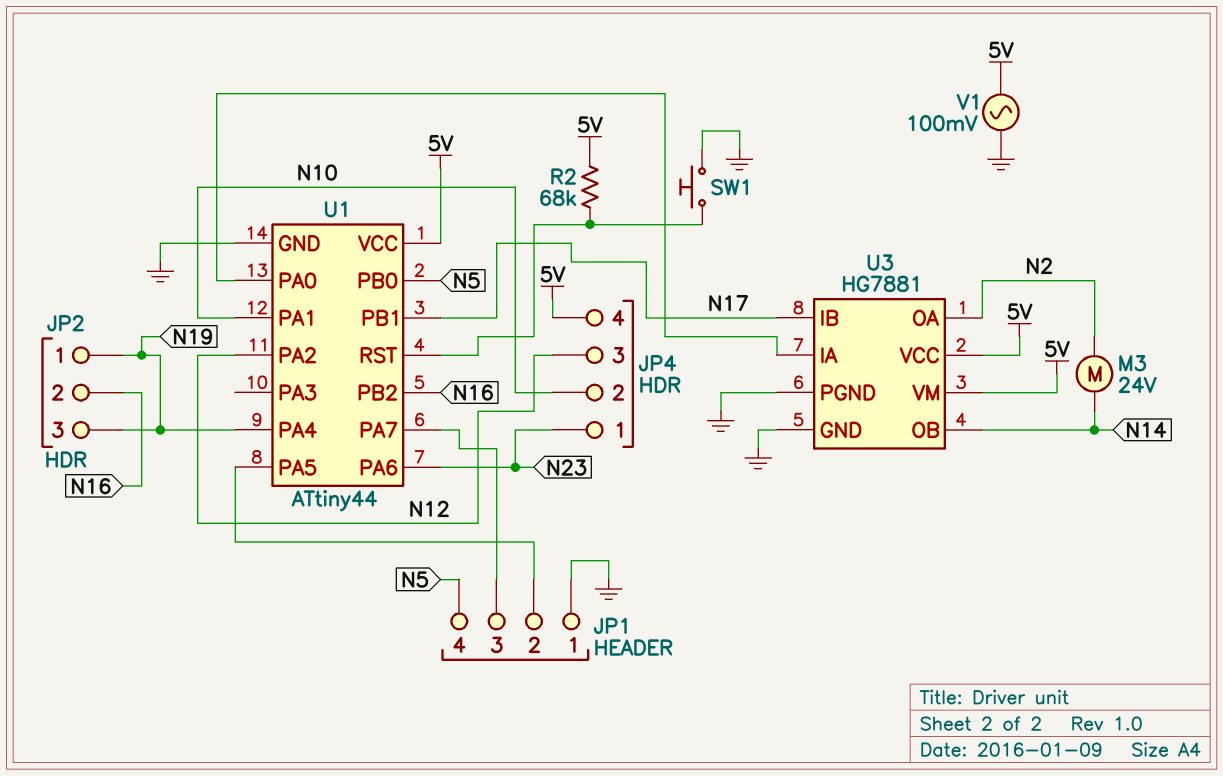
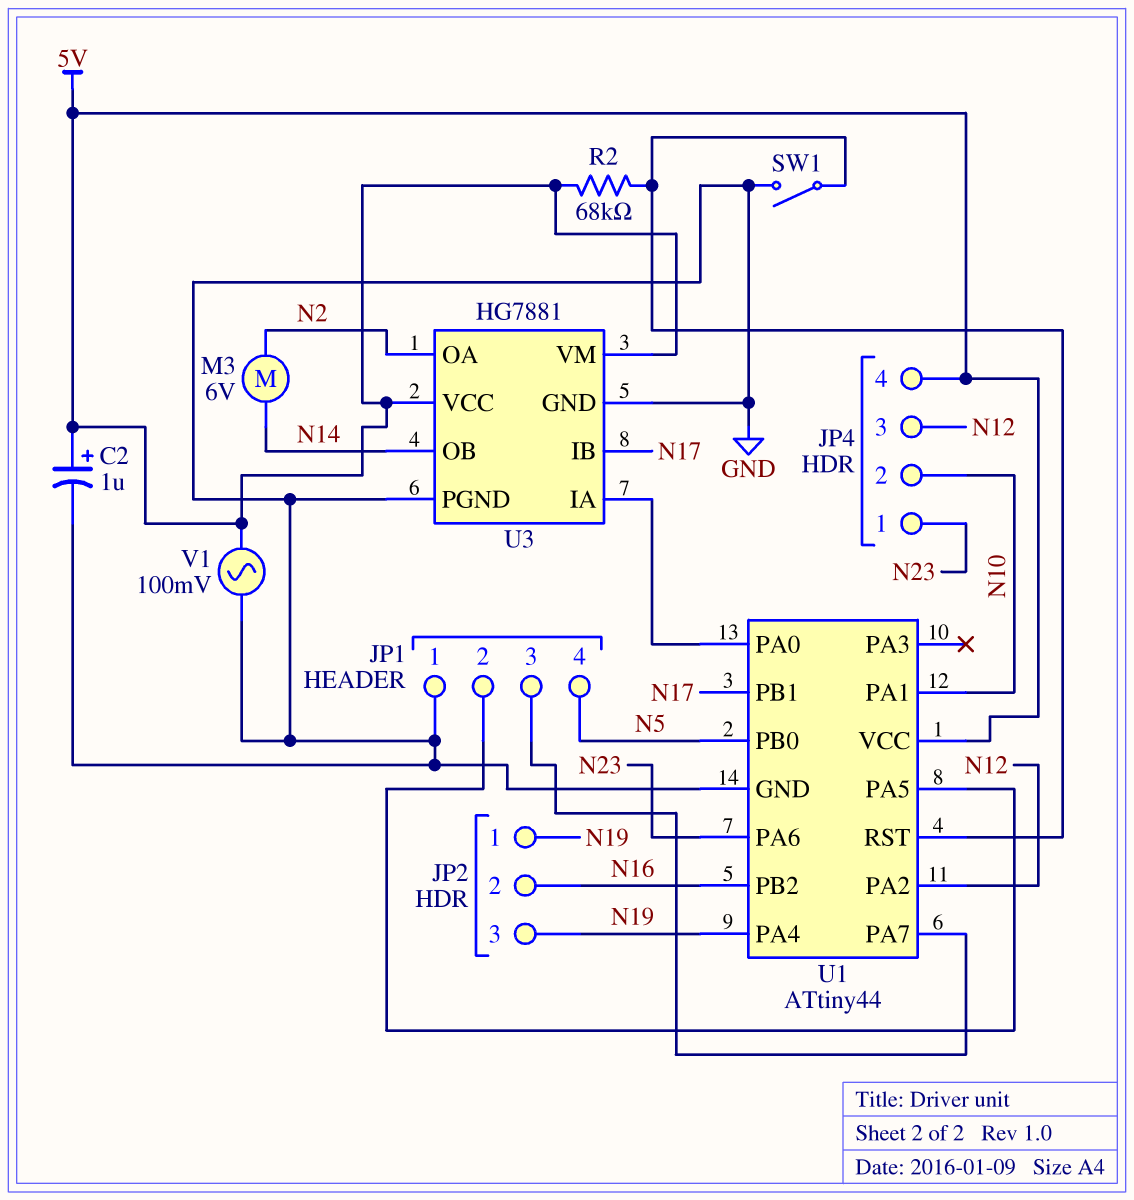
C2: none -> 1uF (plus 5V, minus GND)
M3: motor 24V (N2, N14) -> motor 6V (N2, N14)
SW1: button (GND, U1/RST) -> switch (GND, U1/RST)

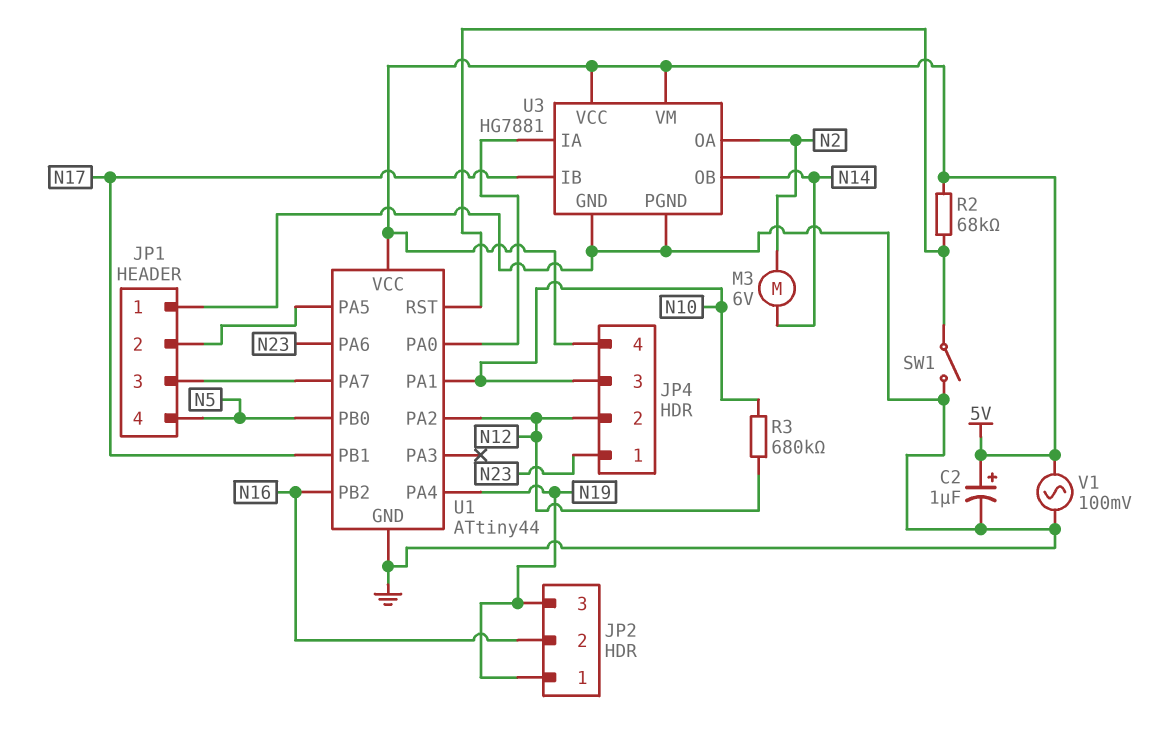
JP4 pin 2: N10 -> N12
JP4 pin 3: N12 -> N10
R3: none -> 680k (N10, N12)

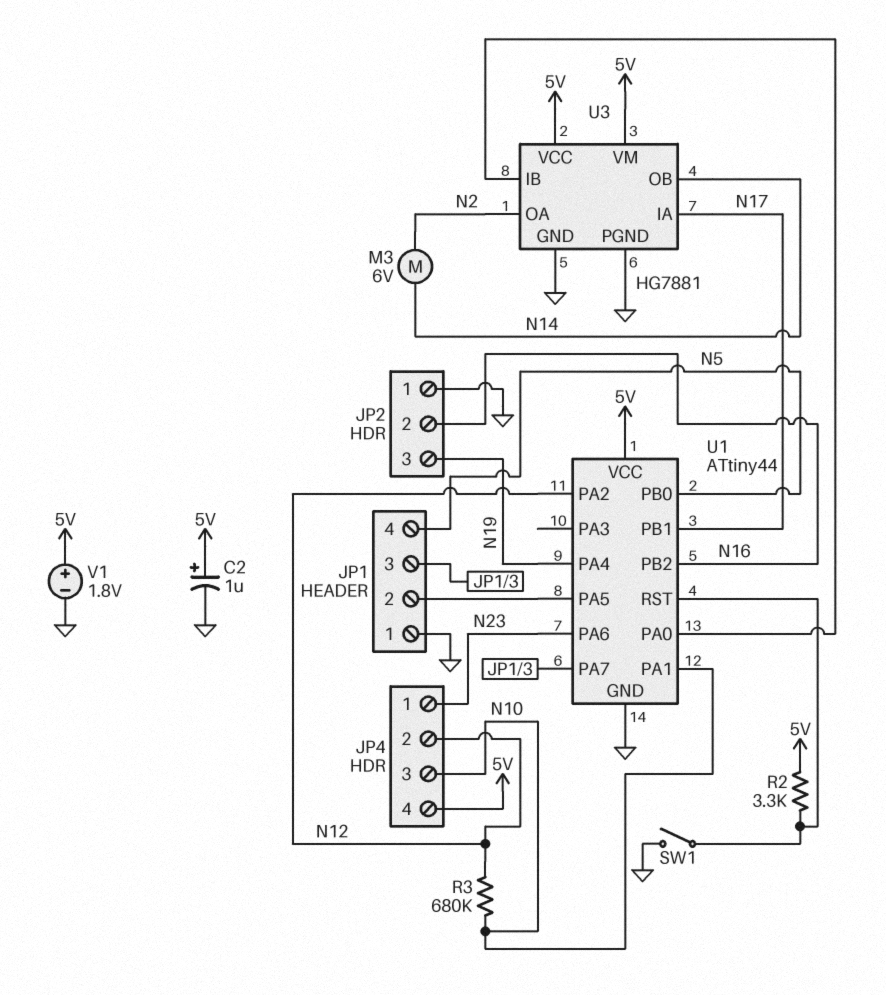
JP2 pin 1: N19 -> GND
R2: 68k (5V, U1/RST) -> 3.3k (5V, U1/RST)
U3 pin IA: U1/PA0 -> N17
U3 pin IB: N17 -> U1/PA0
V1: AC 100mV (5V, GND) -> 1.8V (plus 5V, minus GND)

